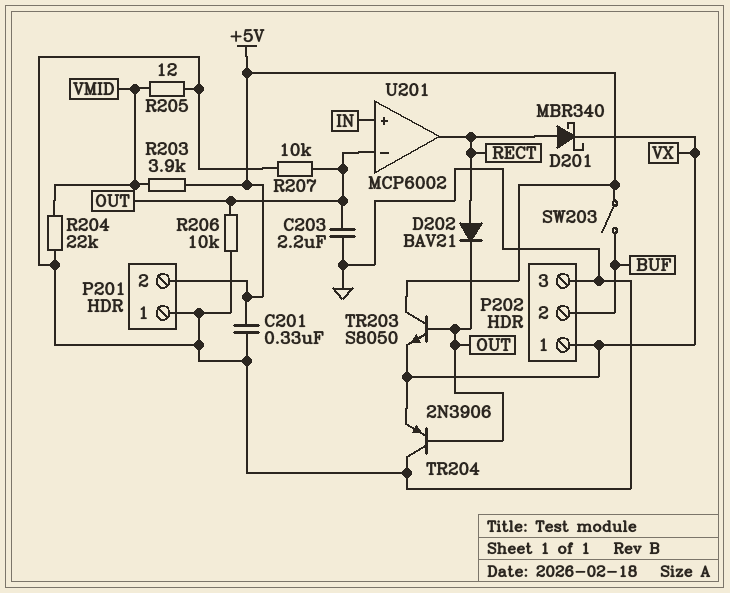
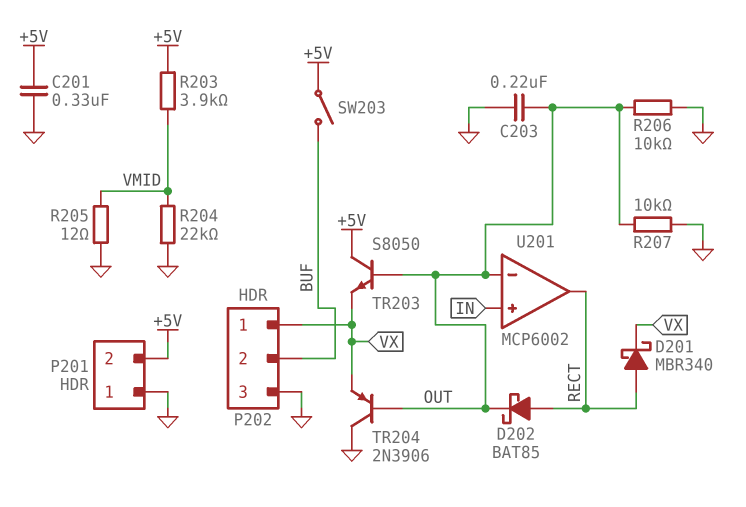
C203: 2.2uF (GND, OUT) -> 220nF (GND, OUT)
D202: diode BAV21 (A RECT, K OUT) -> schottky BAT85 (A RECT, K OUT)

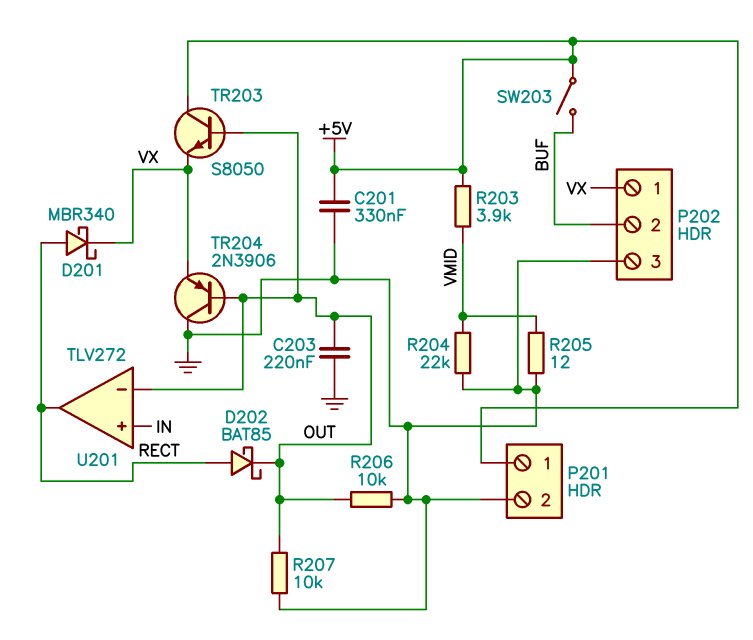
P201 pin 1: GND -> +5V
P201 pin 2: +5V -> GND
U201: MCP6002 -> TLV272

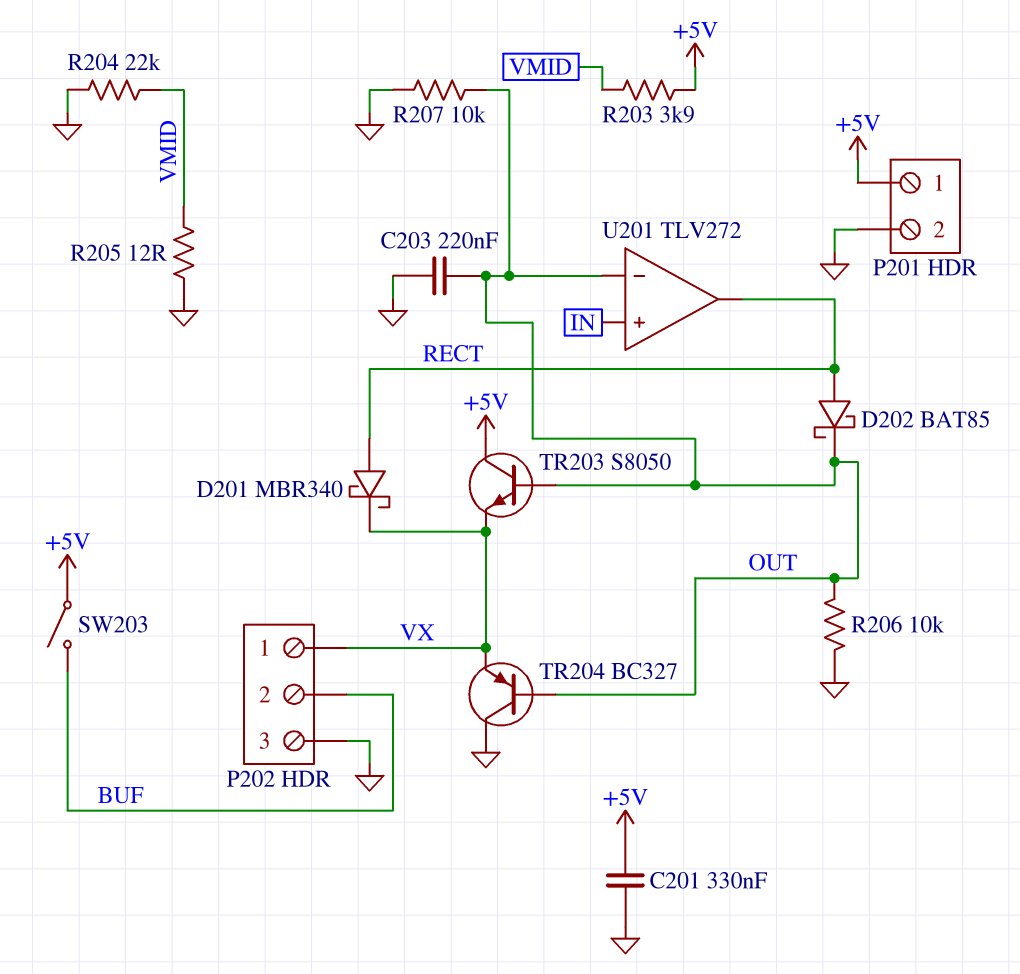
TR204: PNP 2N3906 (B OUT, C GND, E VX) -> PNP BC327 (B OUT, C GND, E VX)

